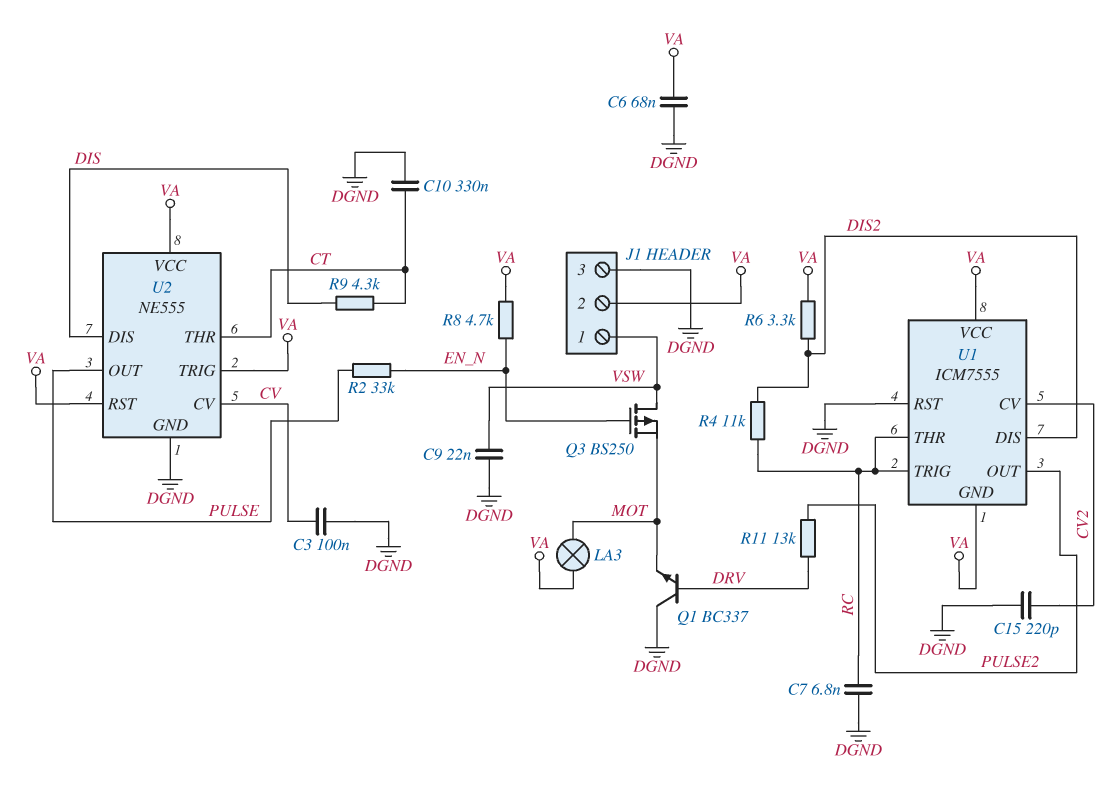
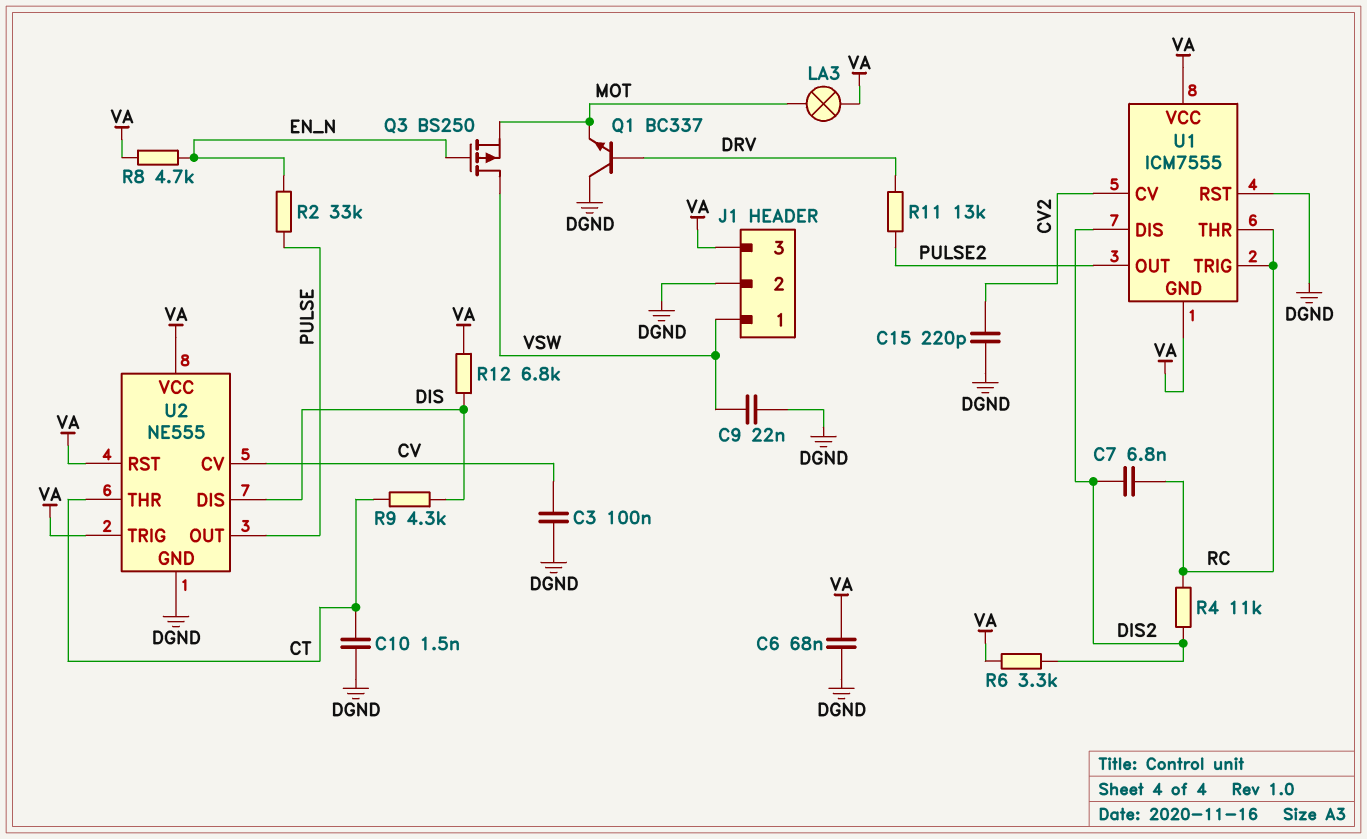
C7: 6.8nF (DGND, RC) -> 6.8nF (DIS2, RC)
C10: 330nF (CT, DGND) -> 1.5nF (CT, DGND)
J1 pin 2: VA -> DGND
J1 pin 3: DGND -> VA
R12: none -> 6.8k (DIS, VA)

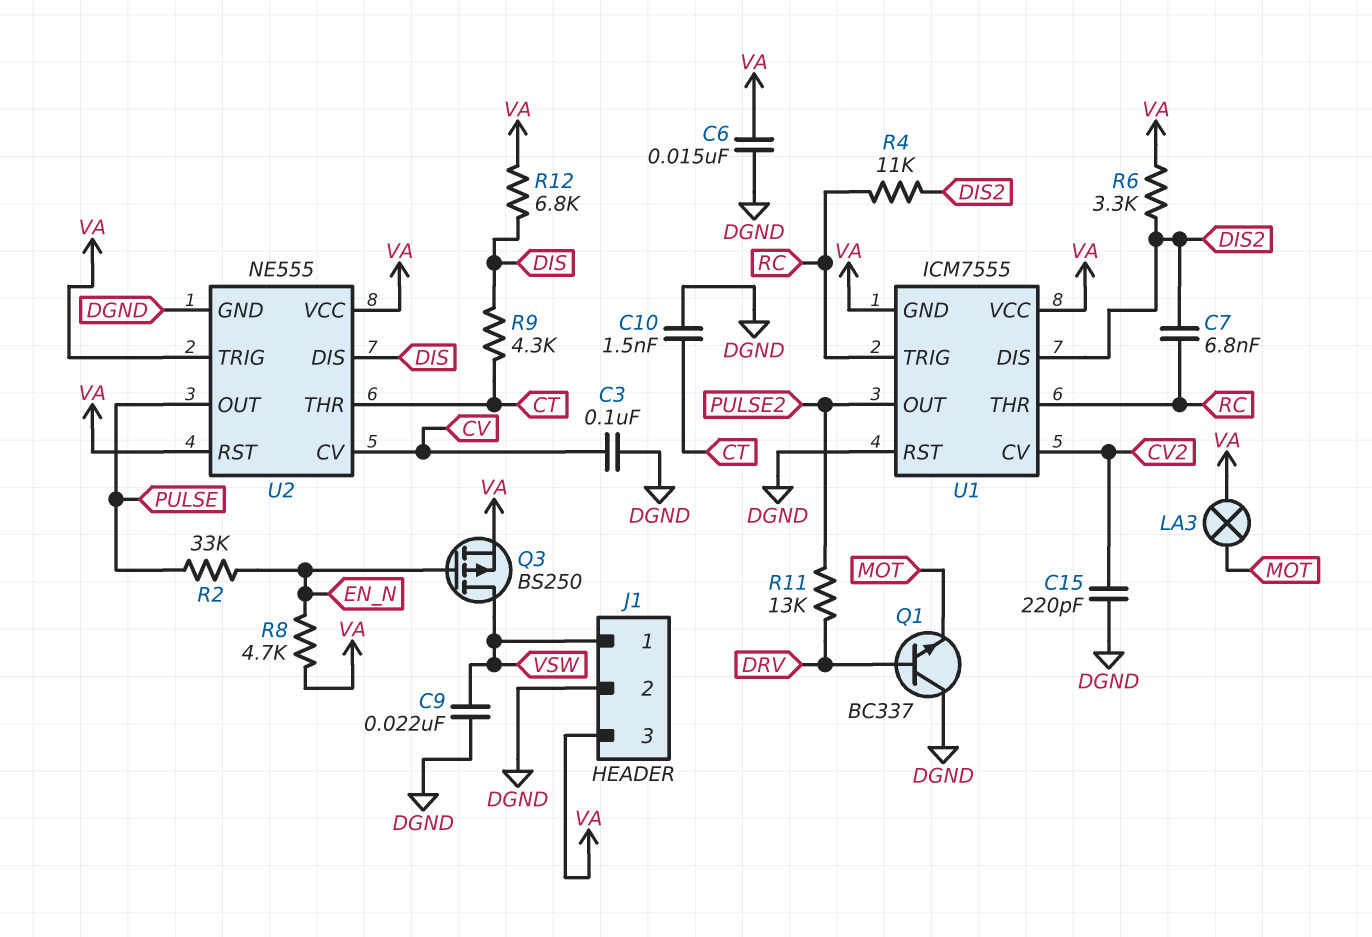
C6: 68nF (DGND, VA) -> 15nF (DGND, VA)
Q3: PMOS BS250 (G EN_N, D VSW, S MOT) -> PMOS BS250 (G EN_N, D VSW, S VA)

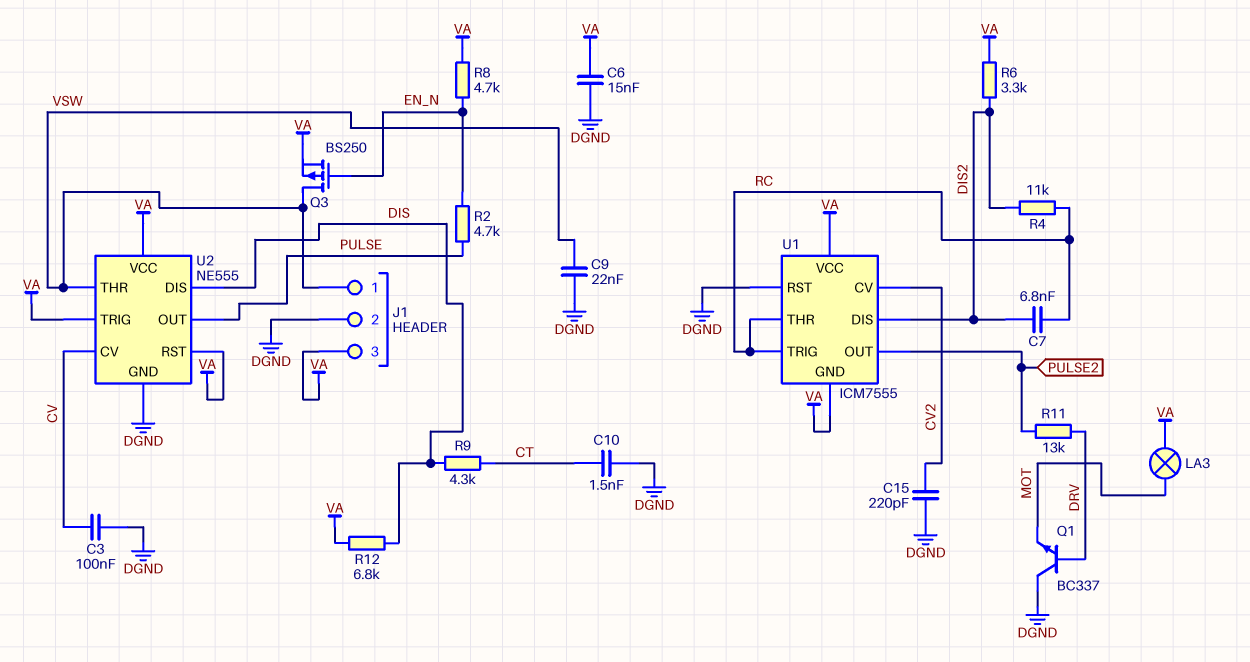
R2: 33k (EN_N, PULSE) -> 4.7k (EN_N, PULSE)
U2 pin THR: CT -> VSW

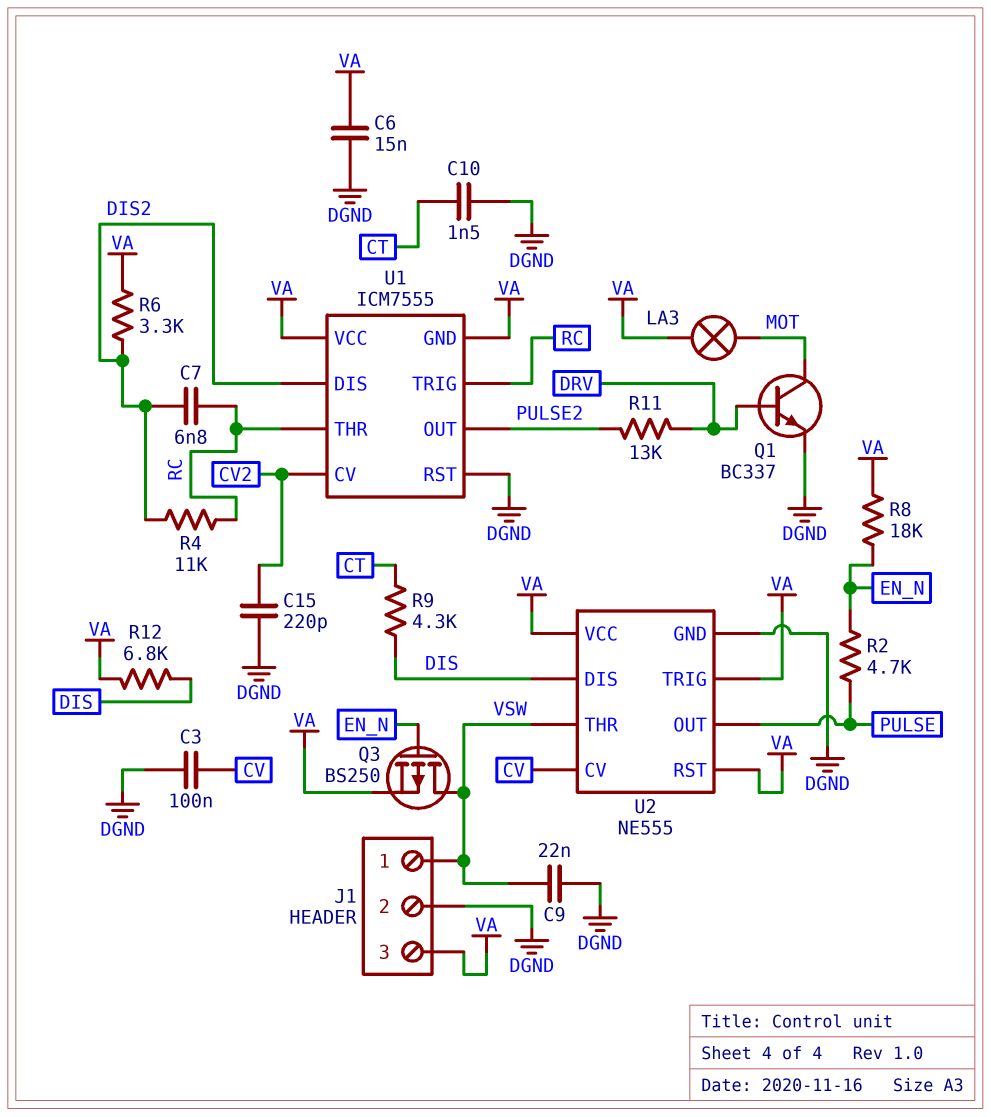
Q1: NPN BC337 (B DRV, C DGND, E MOT) -> NPN BC337 (B DRV, C MOT, E DGND)
R8: 4.7k (EN_N, VA) -> 18k (EN_N, VA)

